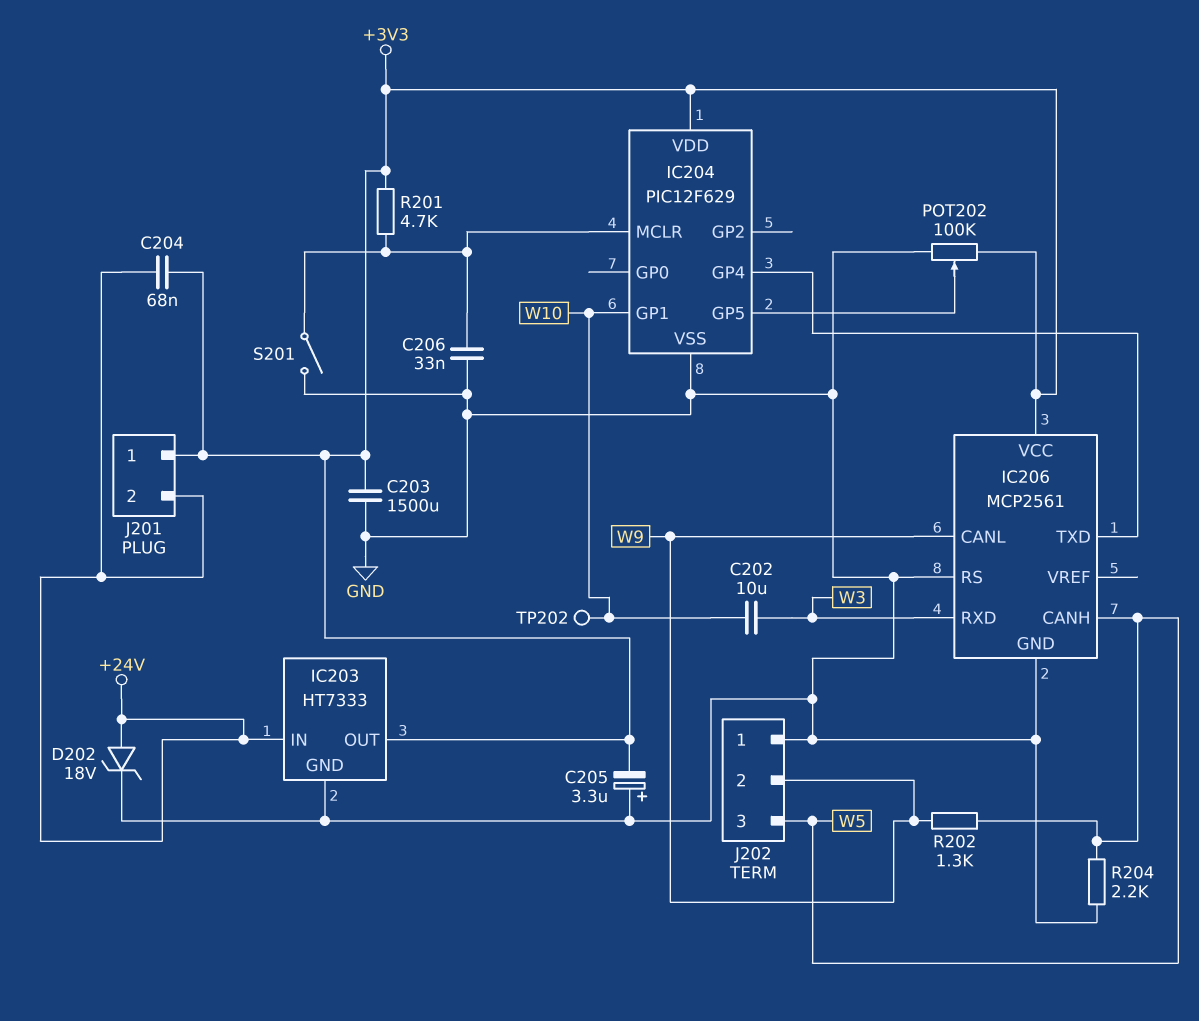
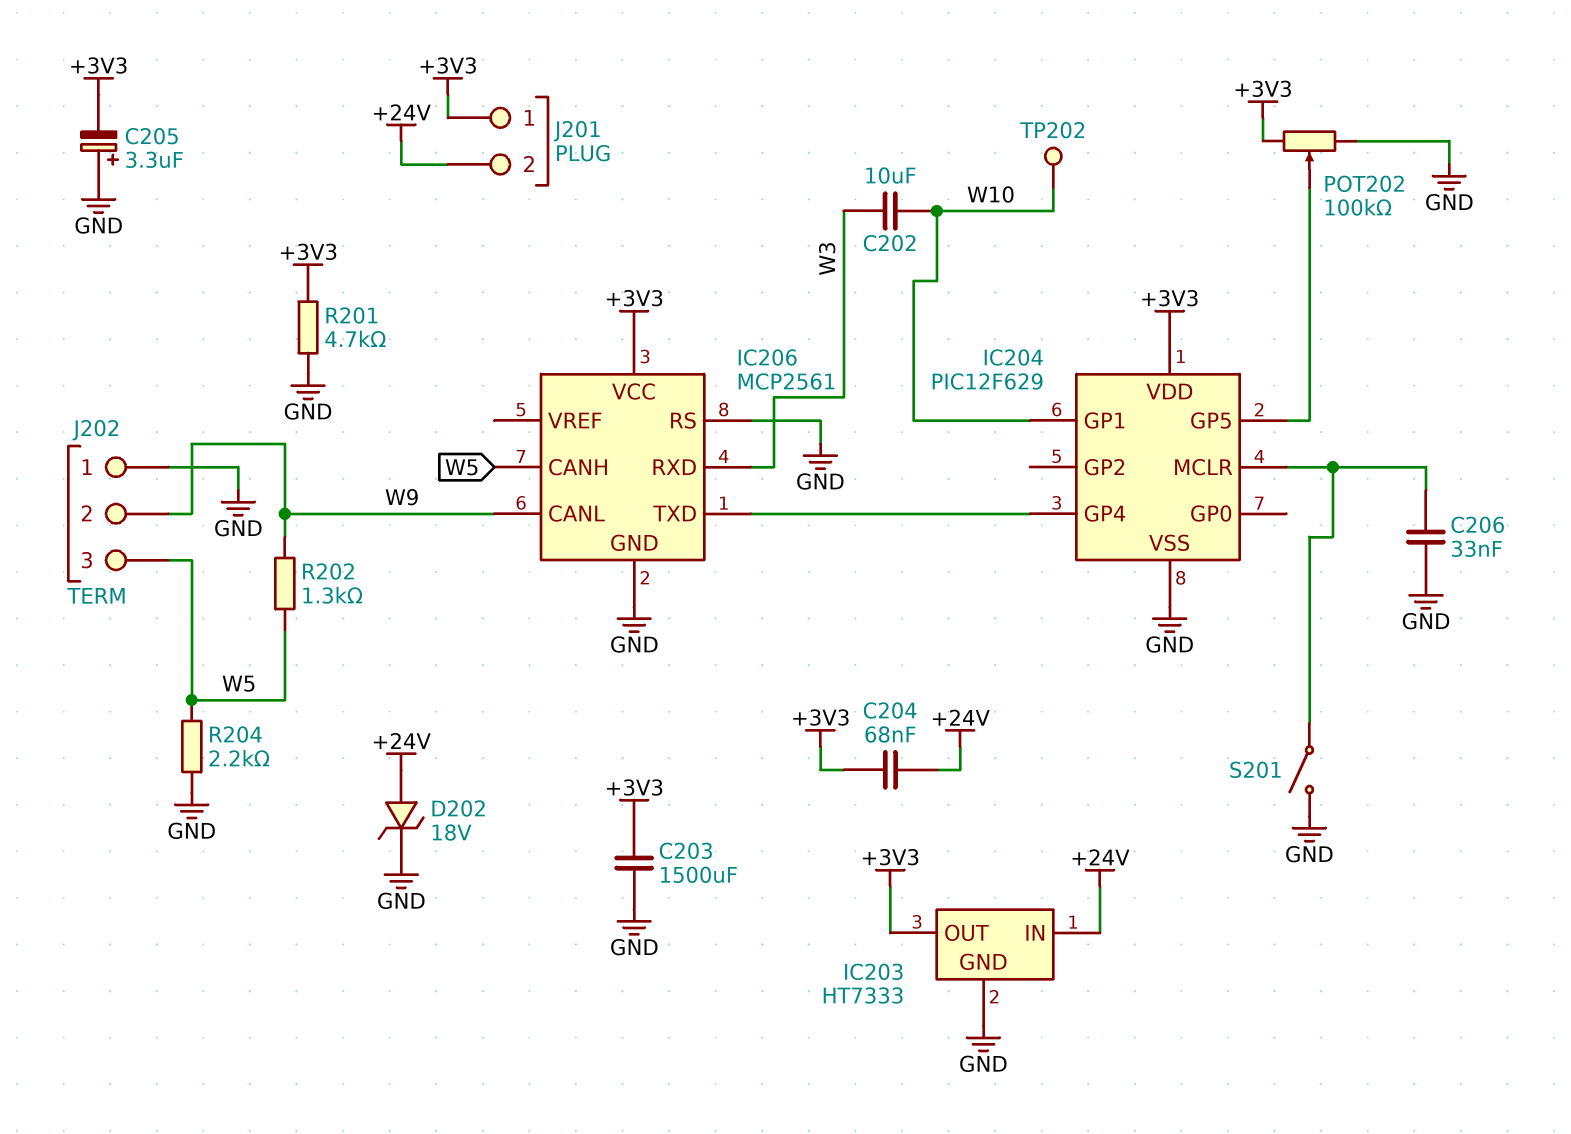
R201: 4.7k (+3V3, IC204/MCLR) -> 4.7k (+3V3, GND)

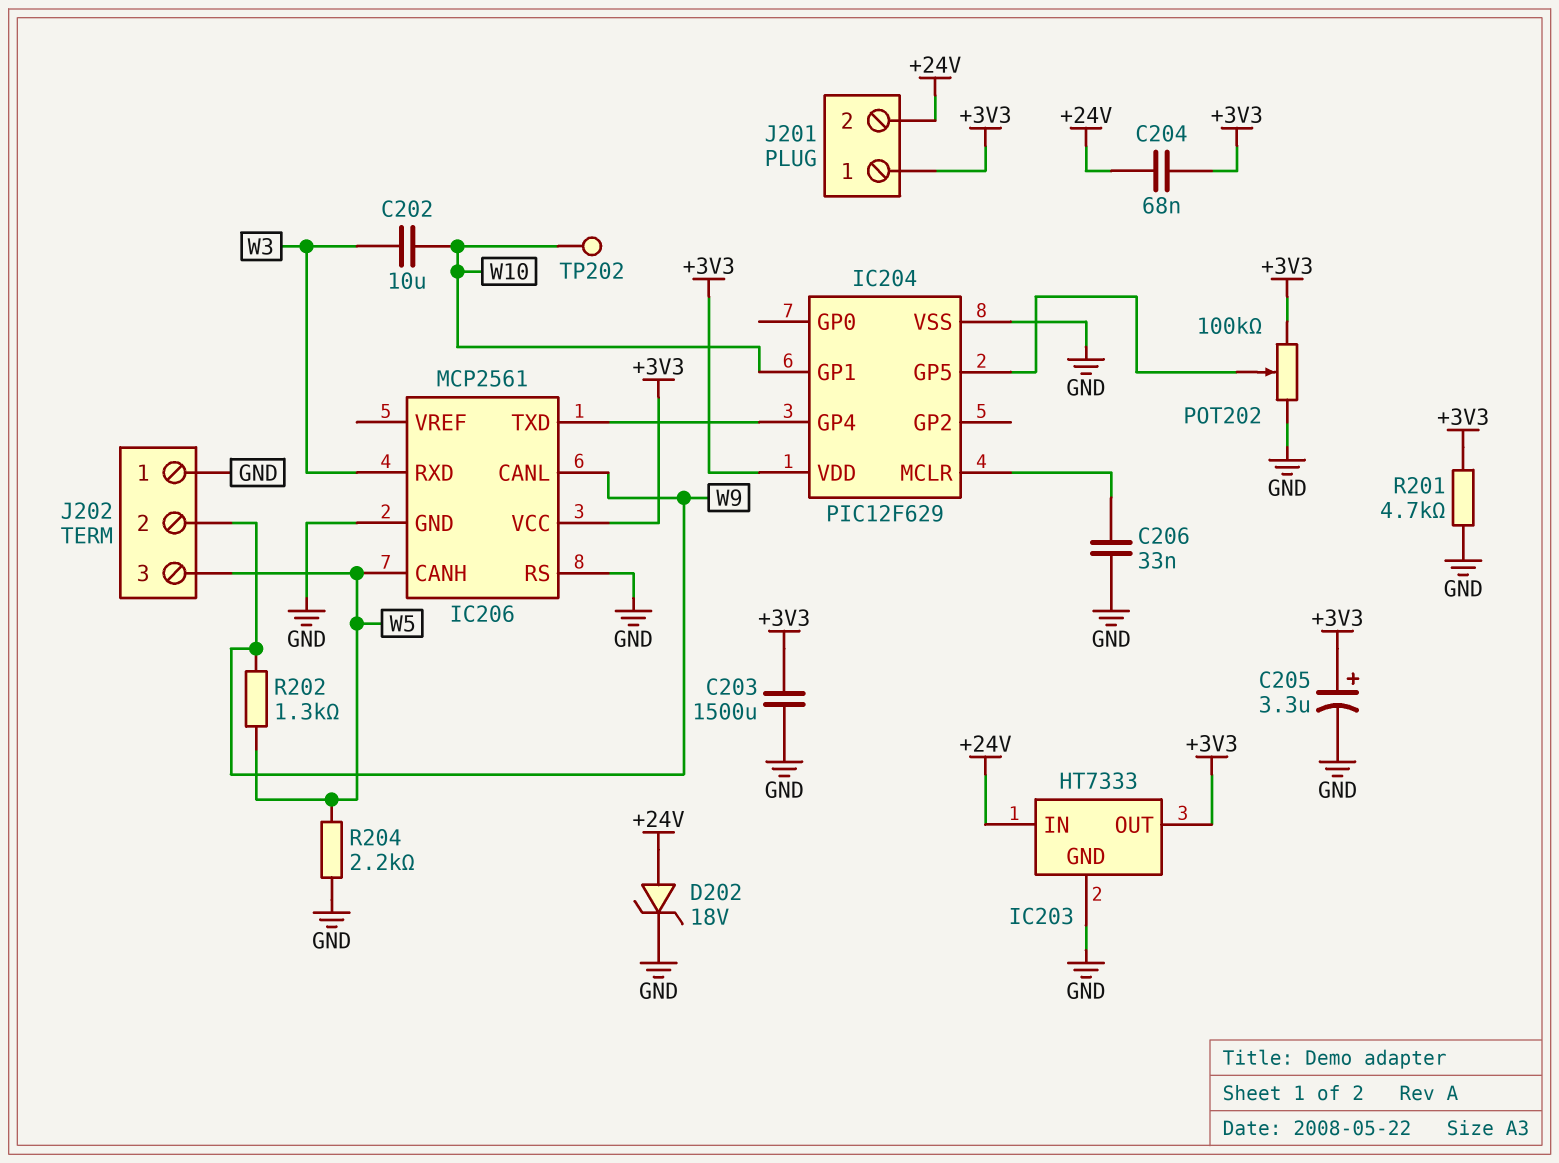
C205: 3.3uF (plus GND, minus +3V3) -> 3.3uF (plus +3V3, minus GND)
S201: switch (GND, IC204/MCLR) -> none

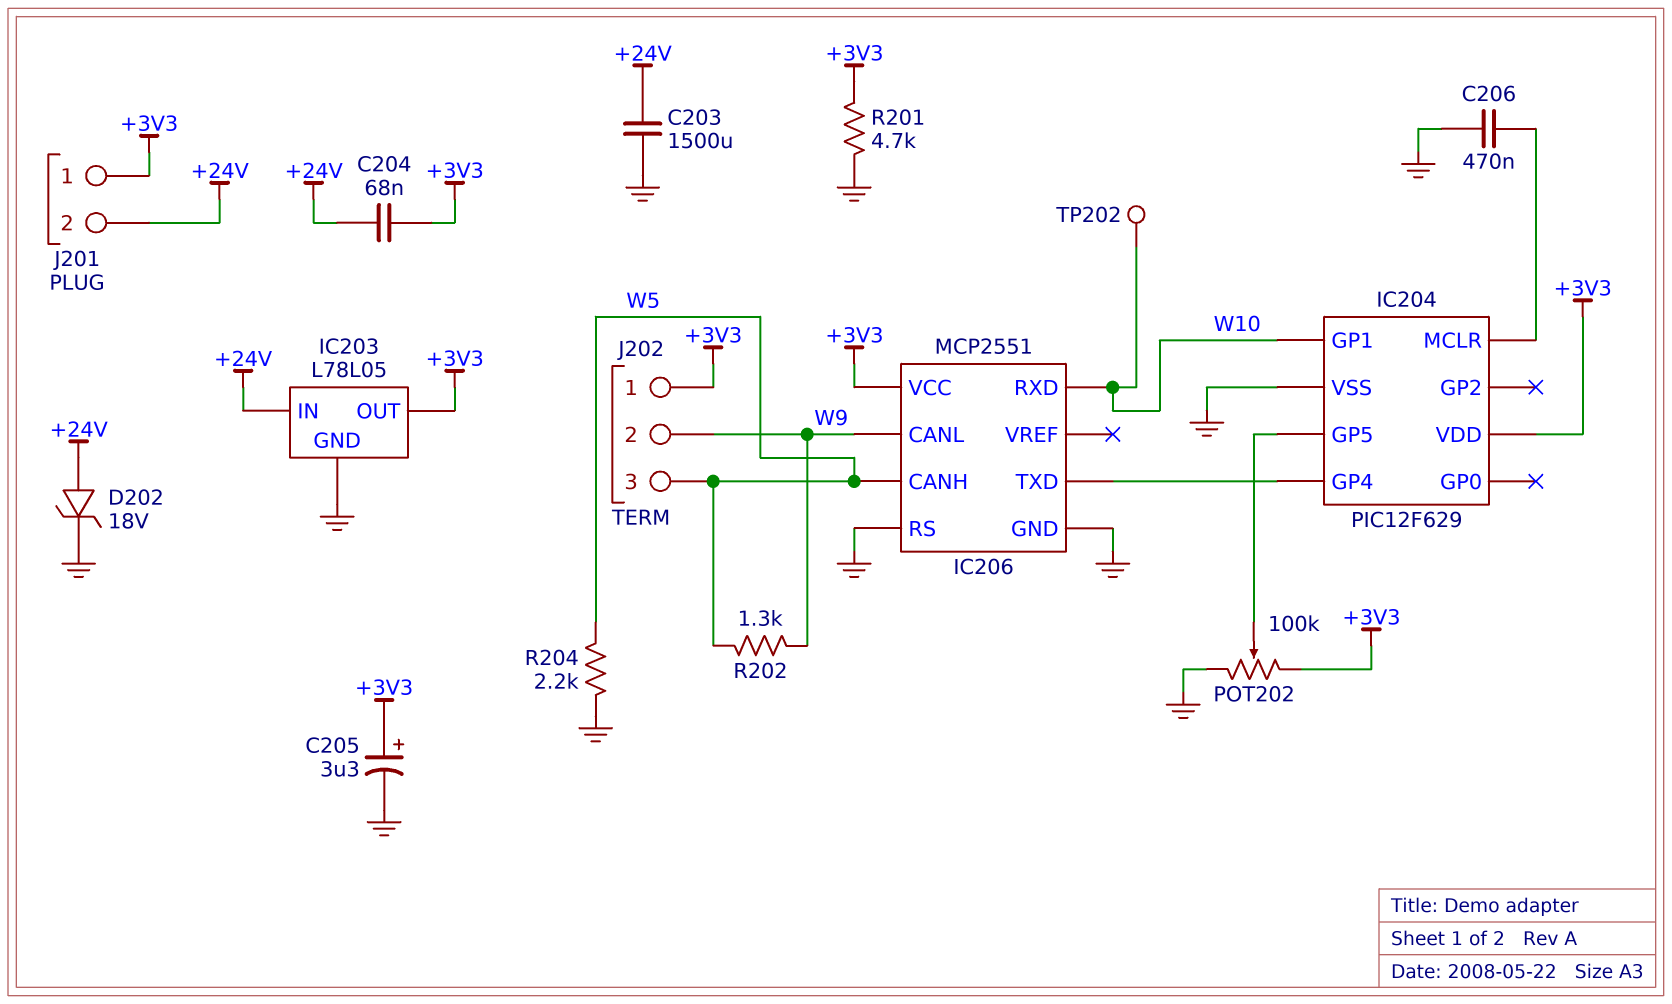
C202: 10uF (W3, W10) -> none
C203: 1500uF (+3V3, GND) -> 1500uF (+24V, GND)
C206: 33nF (GND, IC204/MCLR) -> 470nF (GND, IC204/MCLR)
IC203: HT7333 -> L78L05
IC206: MCP2561 -> MCP2551
IC206 pin RXD: W3 -> W10
J202 pin 1: GND -> +3V3

